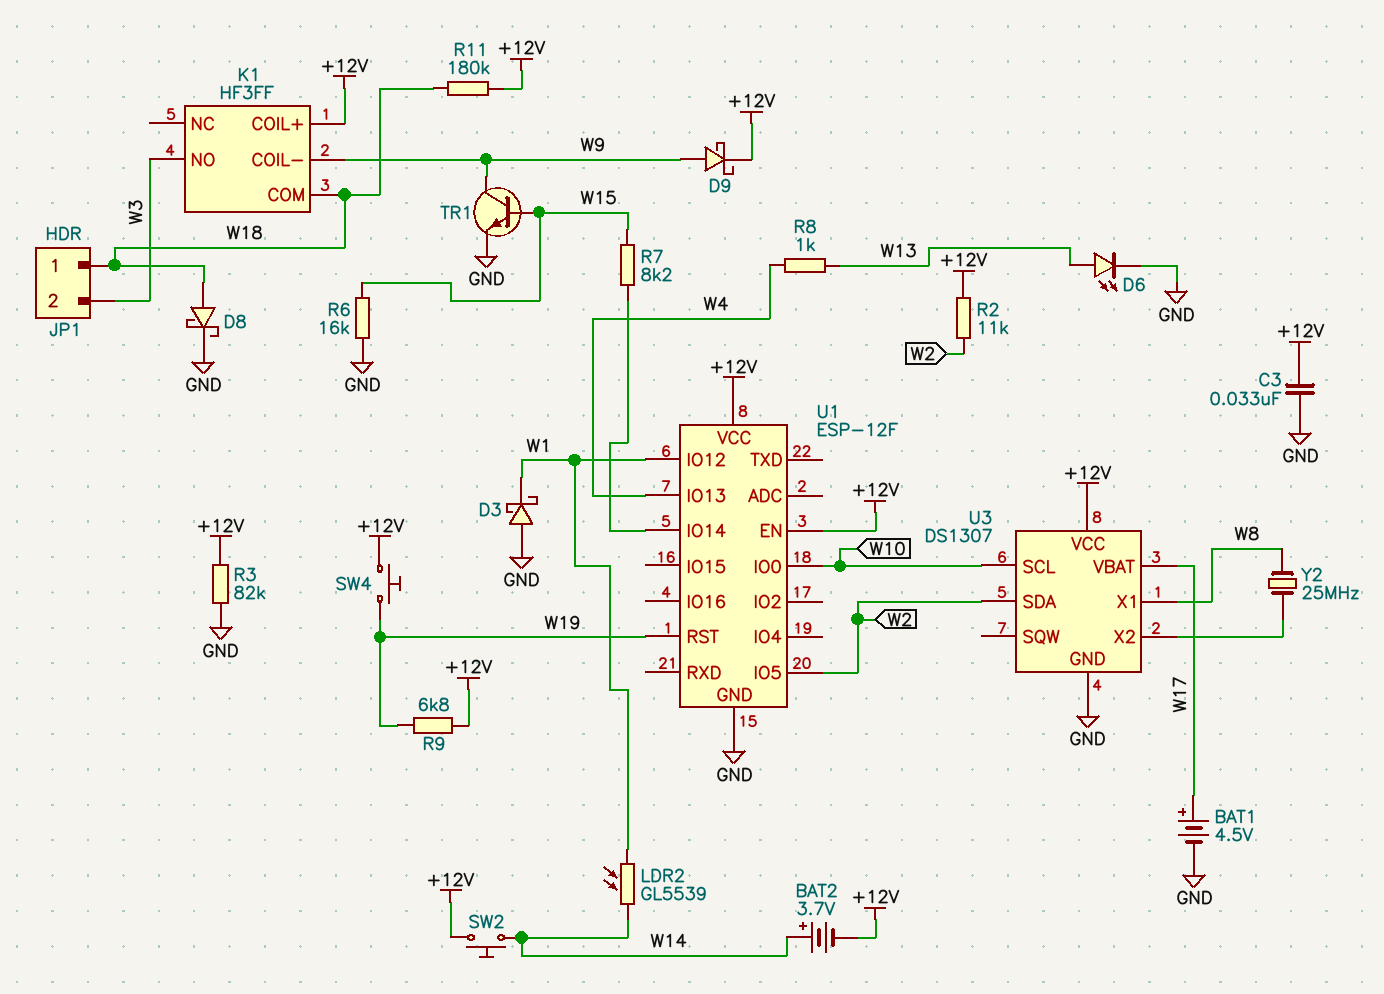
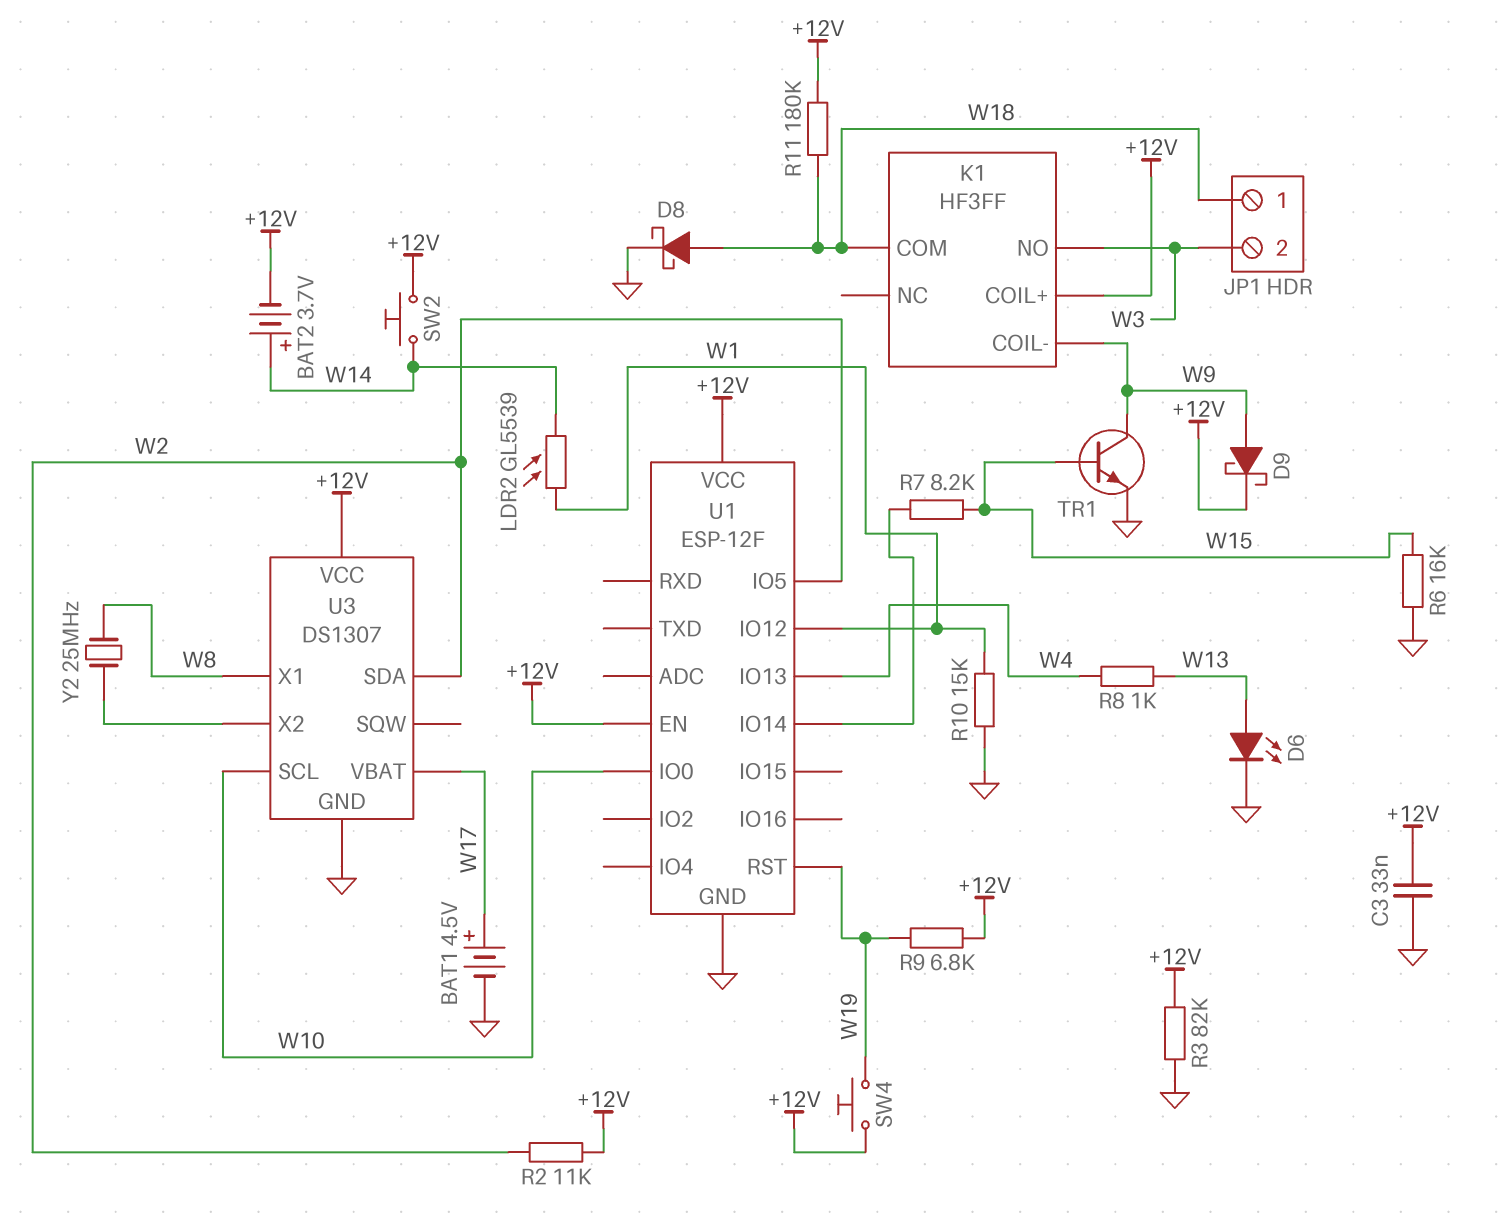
D3: schottky (A GND, K W1) -> none
R10: none -> 15k (GND, W1)

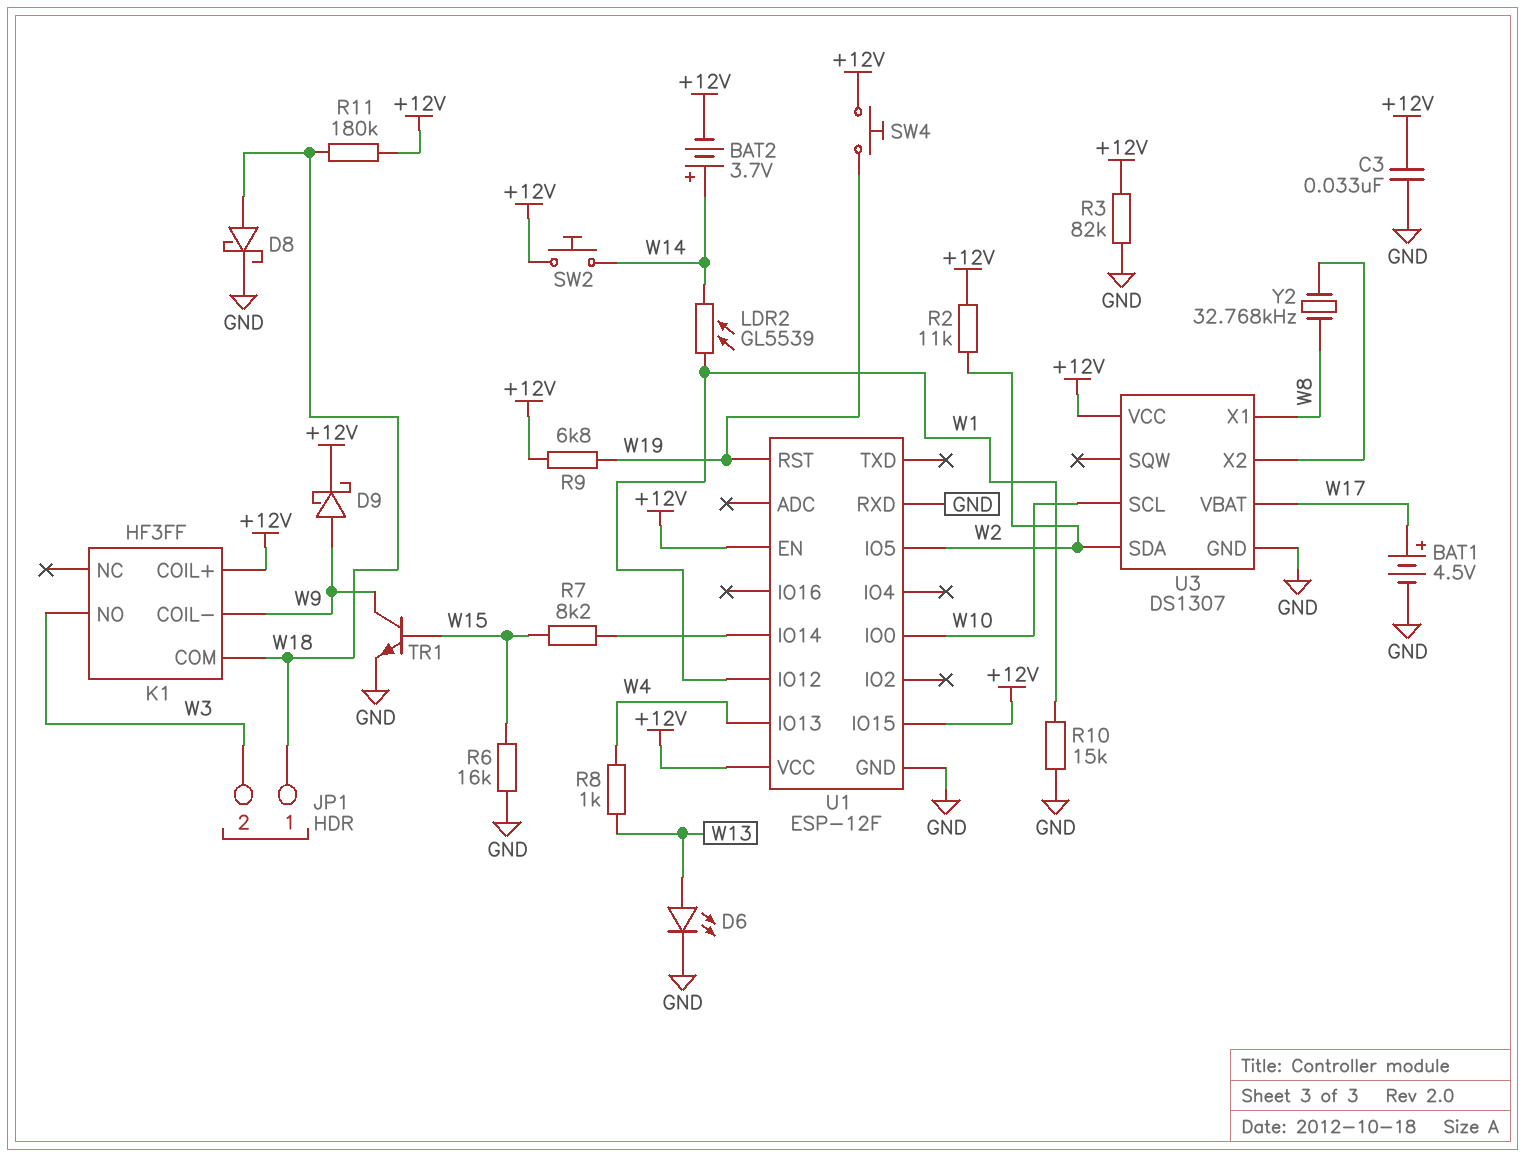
U1 pin IO15: none -> +12V
U1 pin RXD: none -> GND
Y2: 25MHz (U3/X2, W8) -> 32.768kHz (U3/X2, W8)

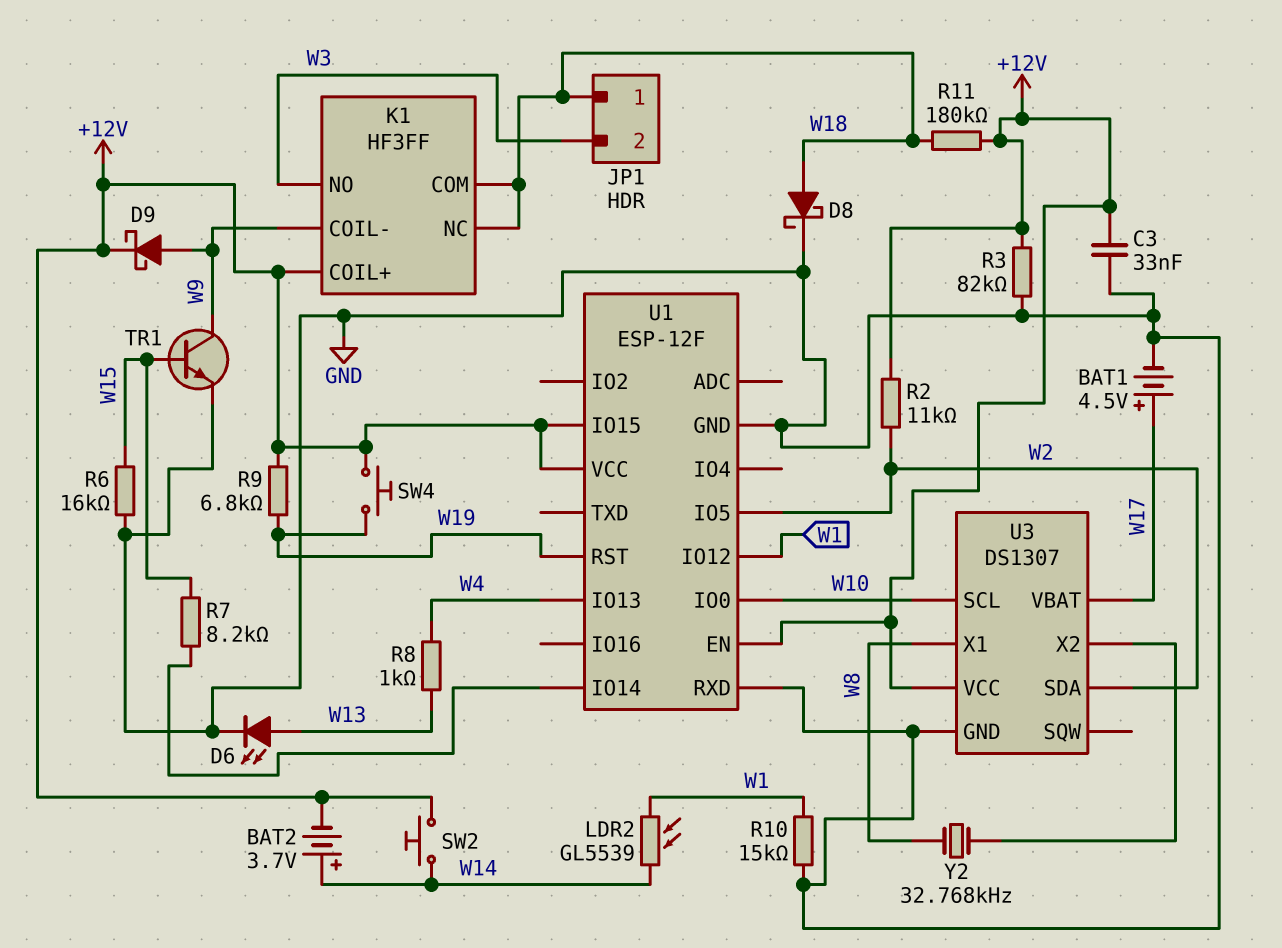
K1 pin NC: none -> W18

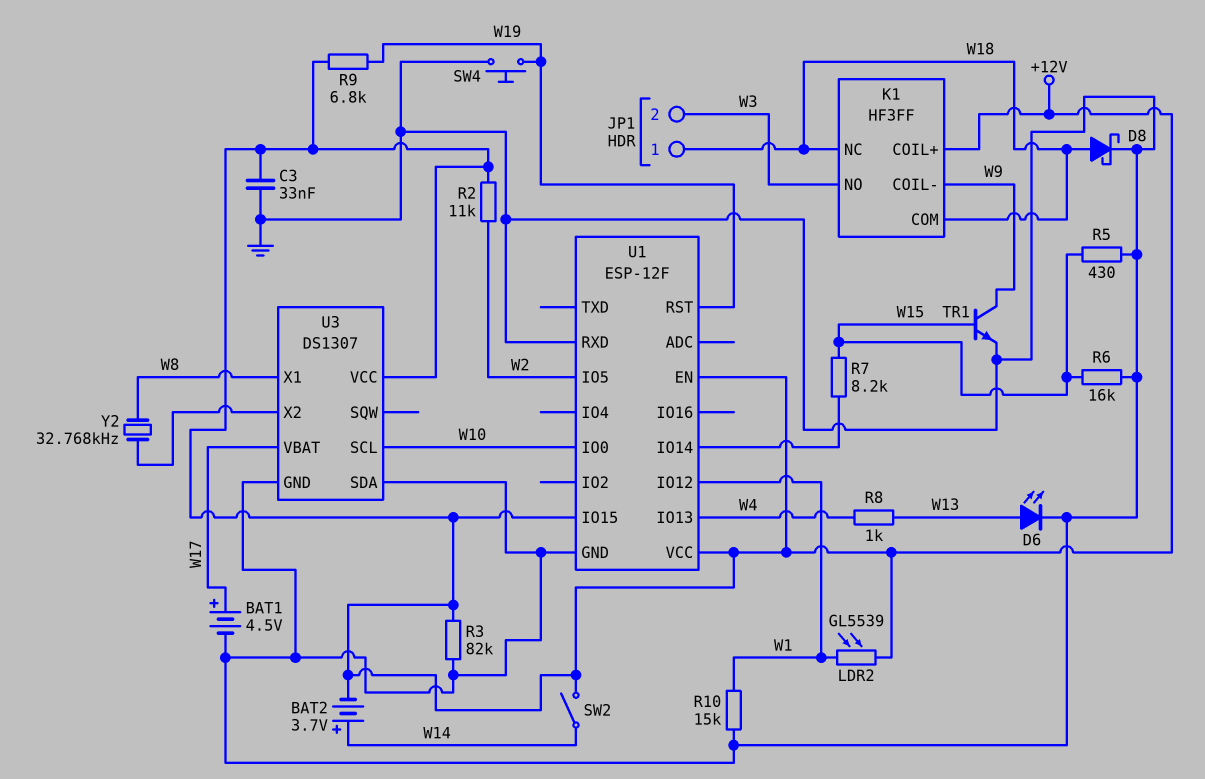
D9: schottky (A W9, K +12V) -> none
LDR2: GL5539 (W1, W14) -> GL5539 (+12V, W1)
R5: none -> 430 (GND, W15)
R11: 180k (+12V, W18) -> none
SW2: button (+12V, W14) -> switch (+12V, W14)
SW4: button (+12V, W19) -> button (GND, W19)
U3 pin SDA: W2 -> GND

